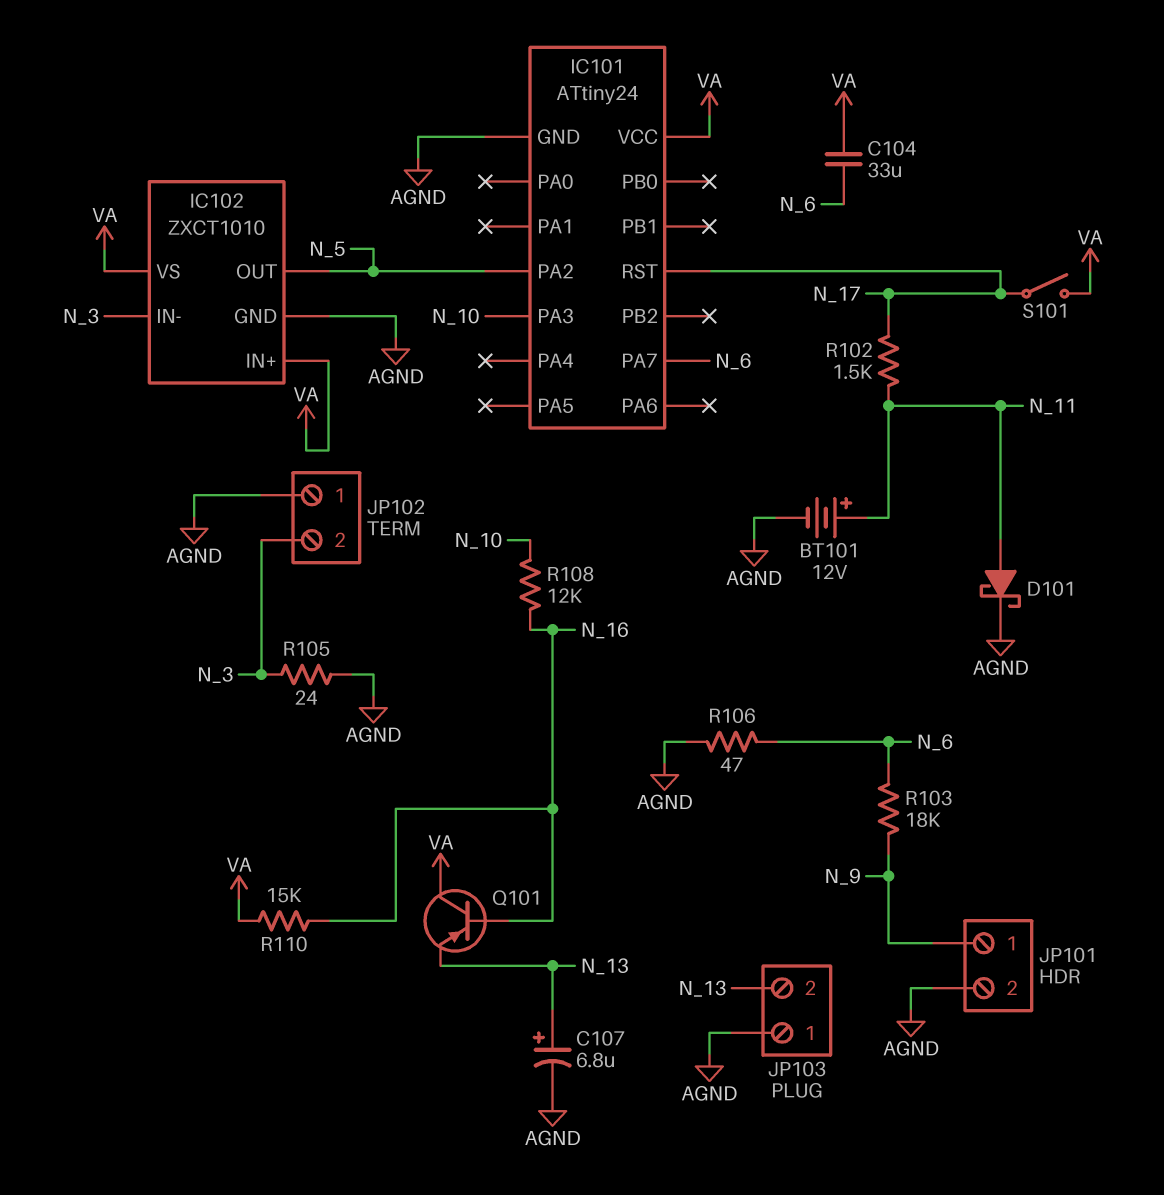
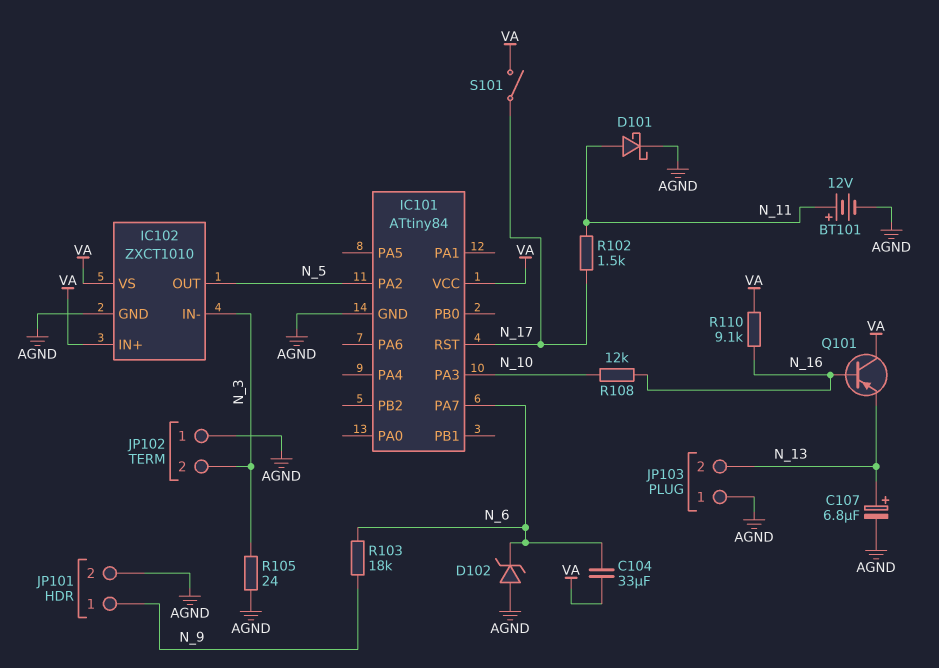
D102: none -> zener (A AGND, K N_6)
IC101: ATtiny24 -> ATtiny84
R106: 47 (AGND, N_6) -> none
R110: 15k (N_16, VA) -> 9.1k (N_16, VA)

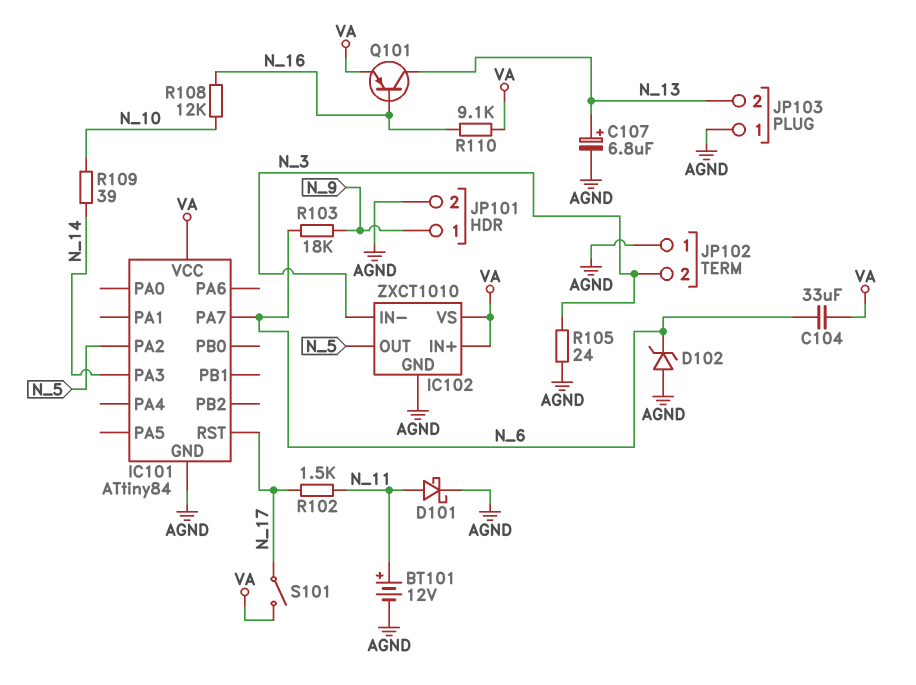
IC101 pin PA3: N_10 -> N_14
Q101: PNP (B N_16, C VA, E N_13) -> PNP (B N_16, C N_13, E VA)
R109: none -> 39 (N_10, N_14)

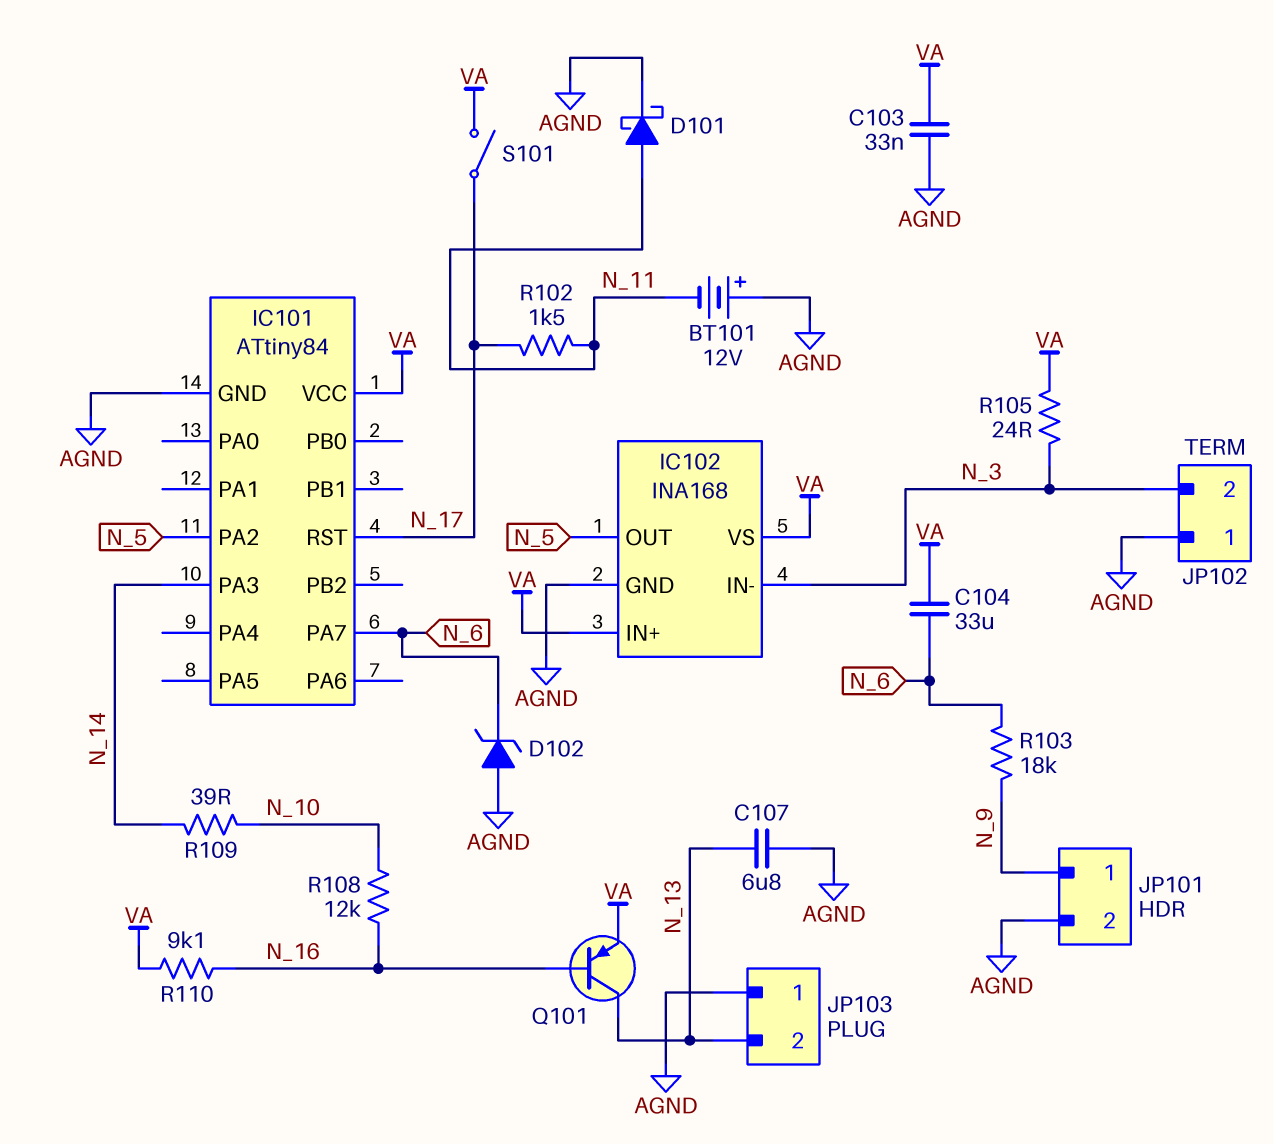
BT101: 12V (plus N_11, minus AGND) -> 12V (plus AGND, minus N_11)
C103: none -> 33nF (AGND, VA)
C107: 6.8uF (plus N_13, minus AGND) -> 6.8uF (AGND, N_13)
IC102: ZXCT1010 -> INA168
R105: 24 (AGND, N_3) -> 24 (N_3, VA)

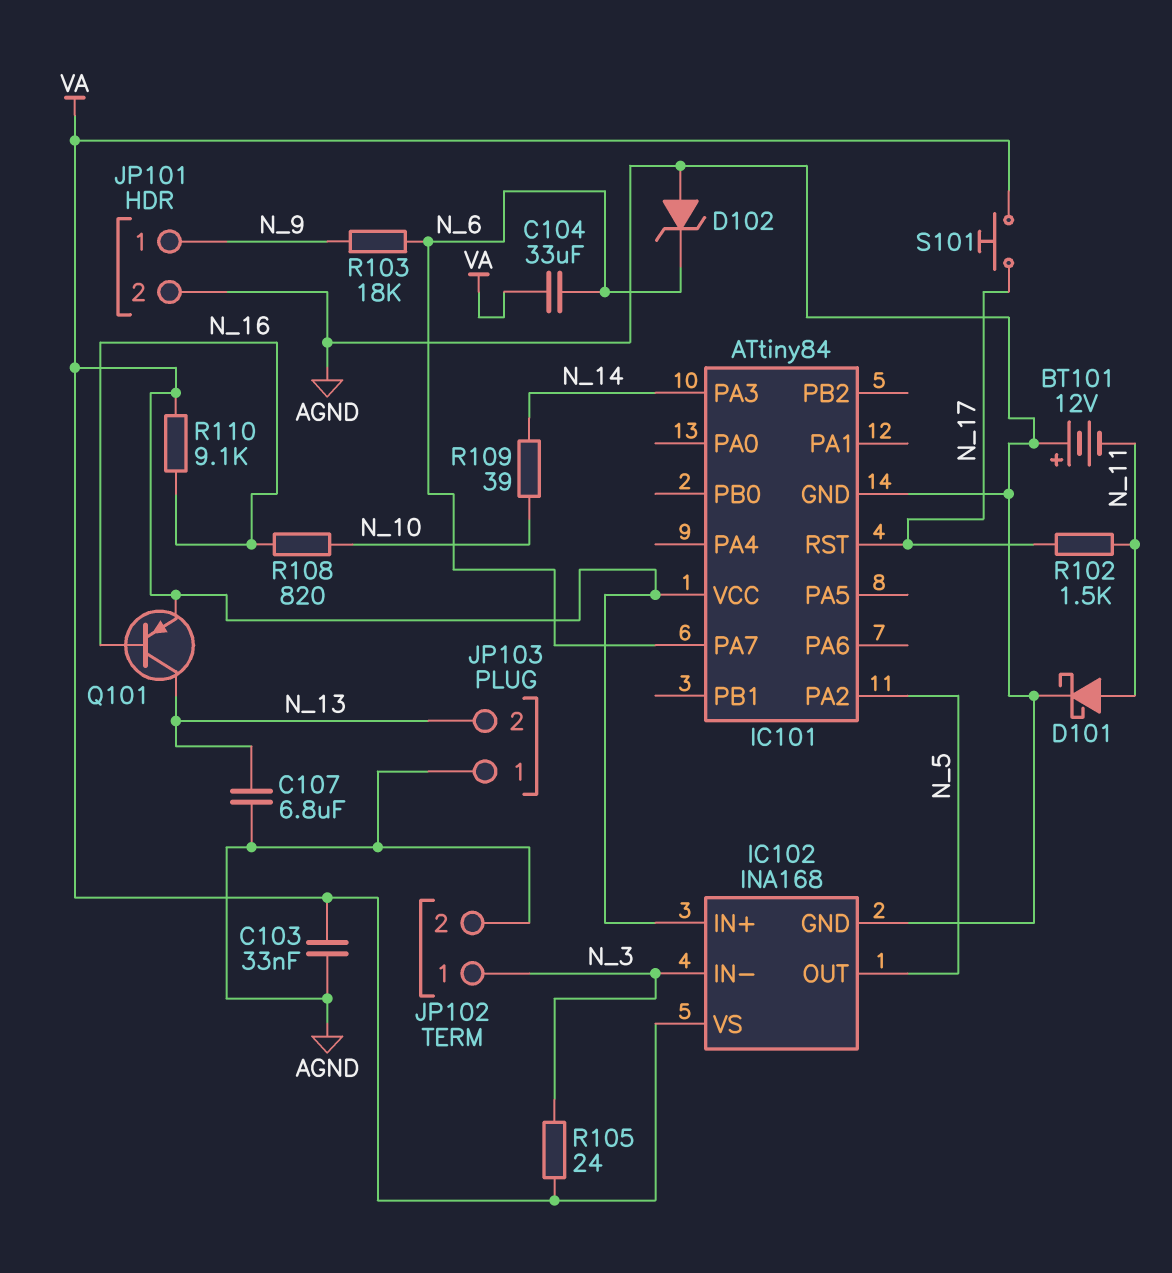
JP102 pin 1: AGND -> N_3
JP102 pin 2: N_3 -> AGND
R108: 12k (N_10, N_16) -> 820 (N_10, N_16)
S101: switch (N_17, VA) -> button (N_17, VA)

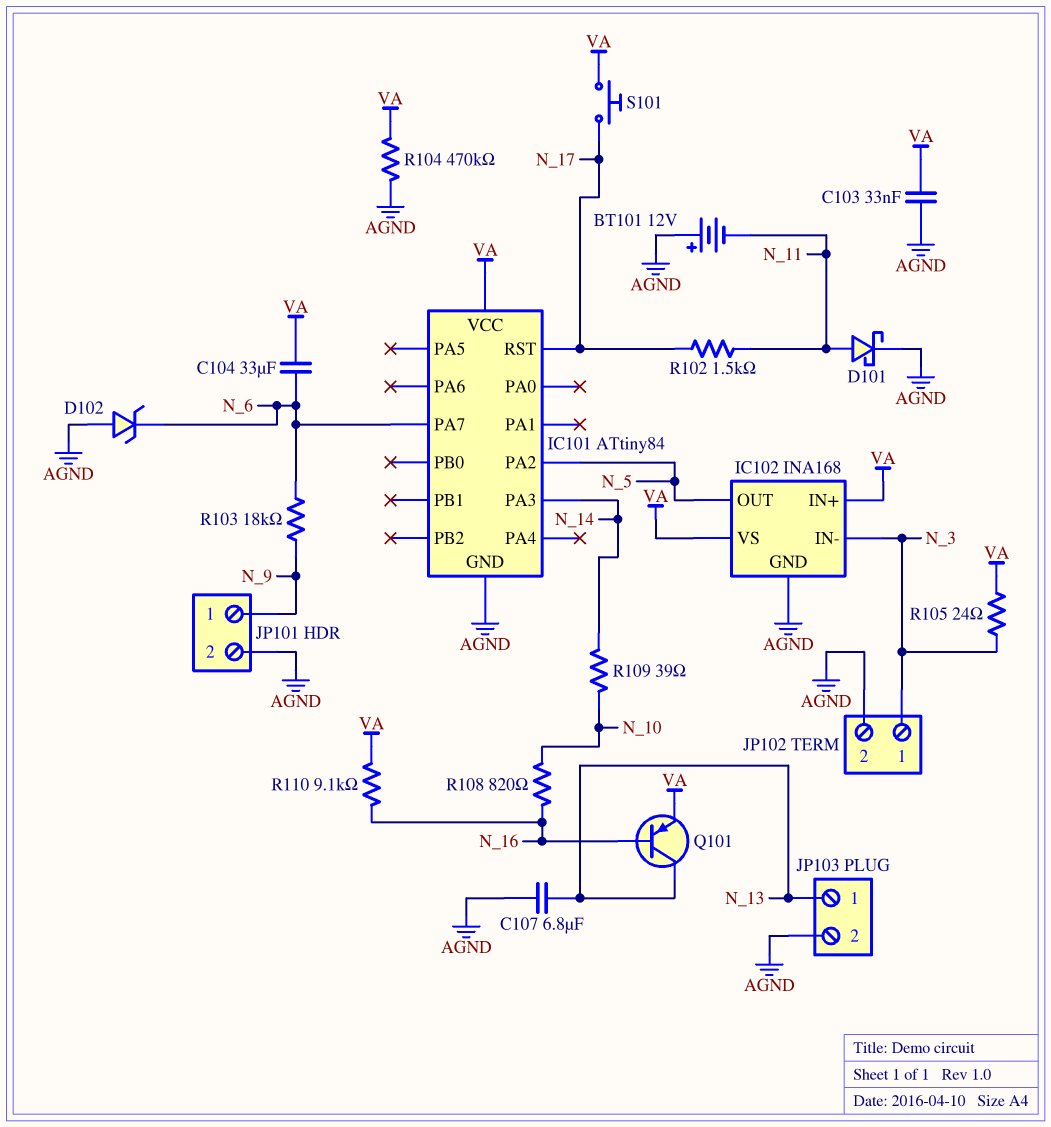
JP103 pin 1: AGND -> N_13
JP103 pin 2: N_13 -> AGND
R104: none -> 470k (AGND, VA)

